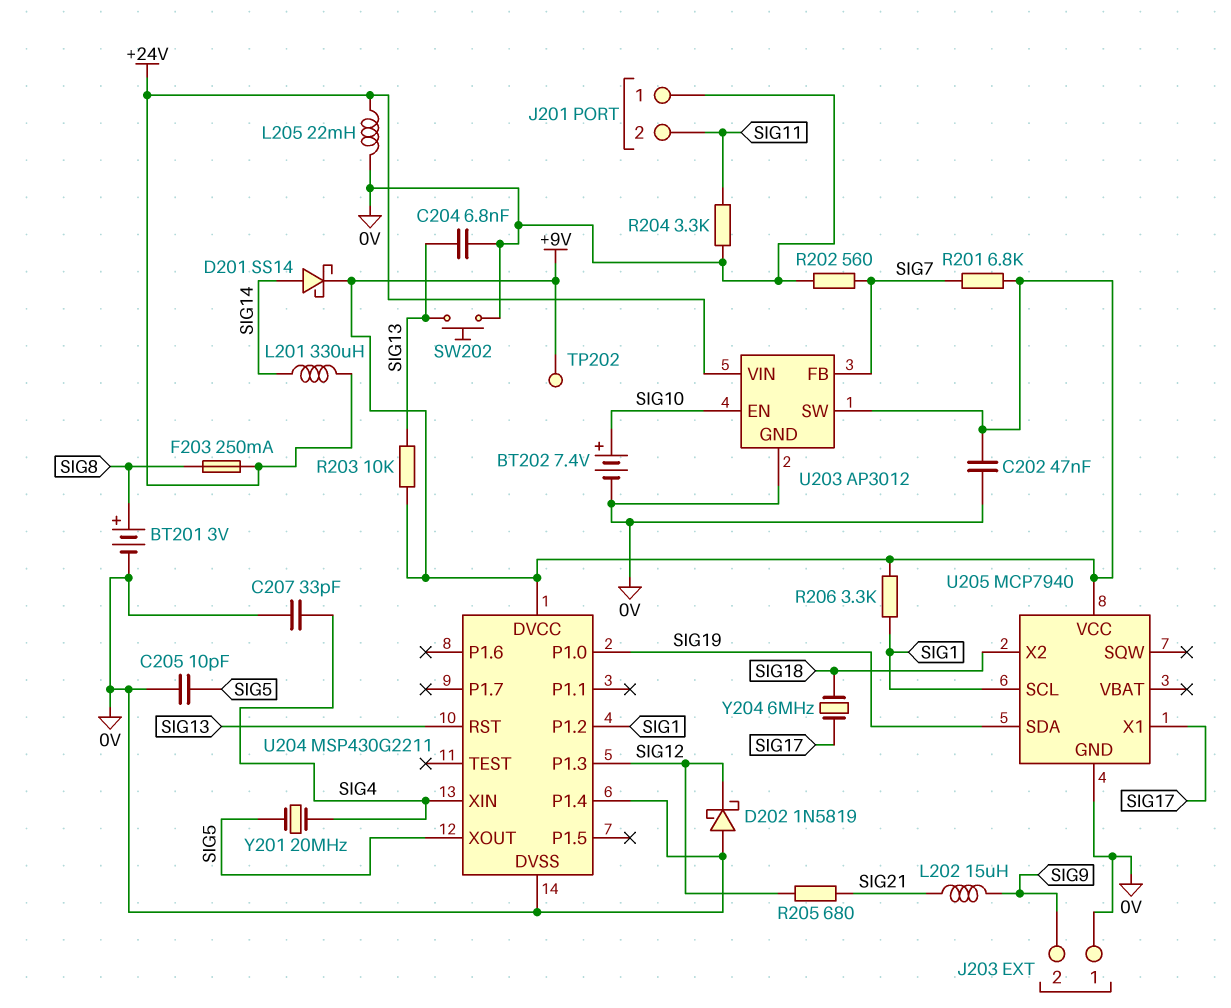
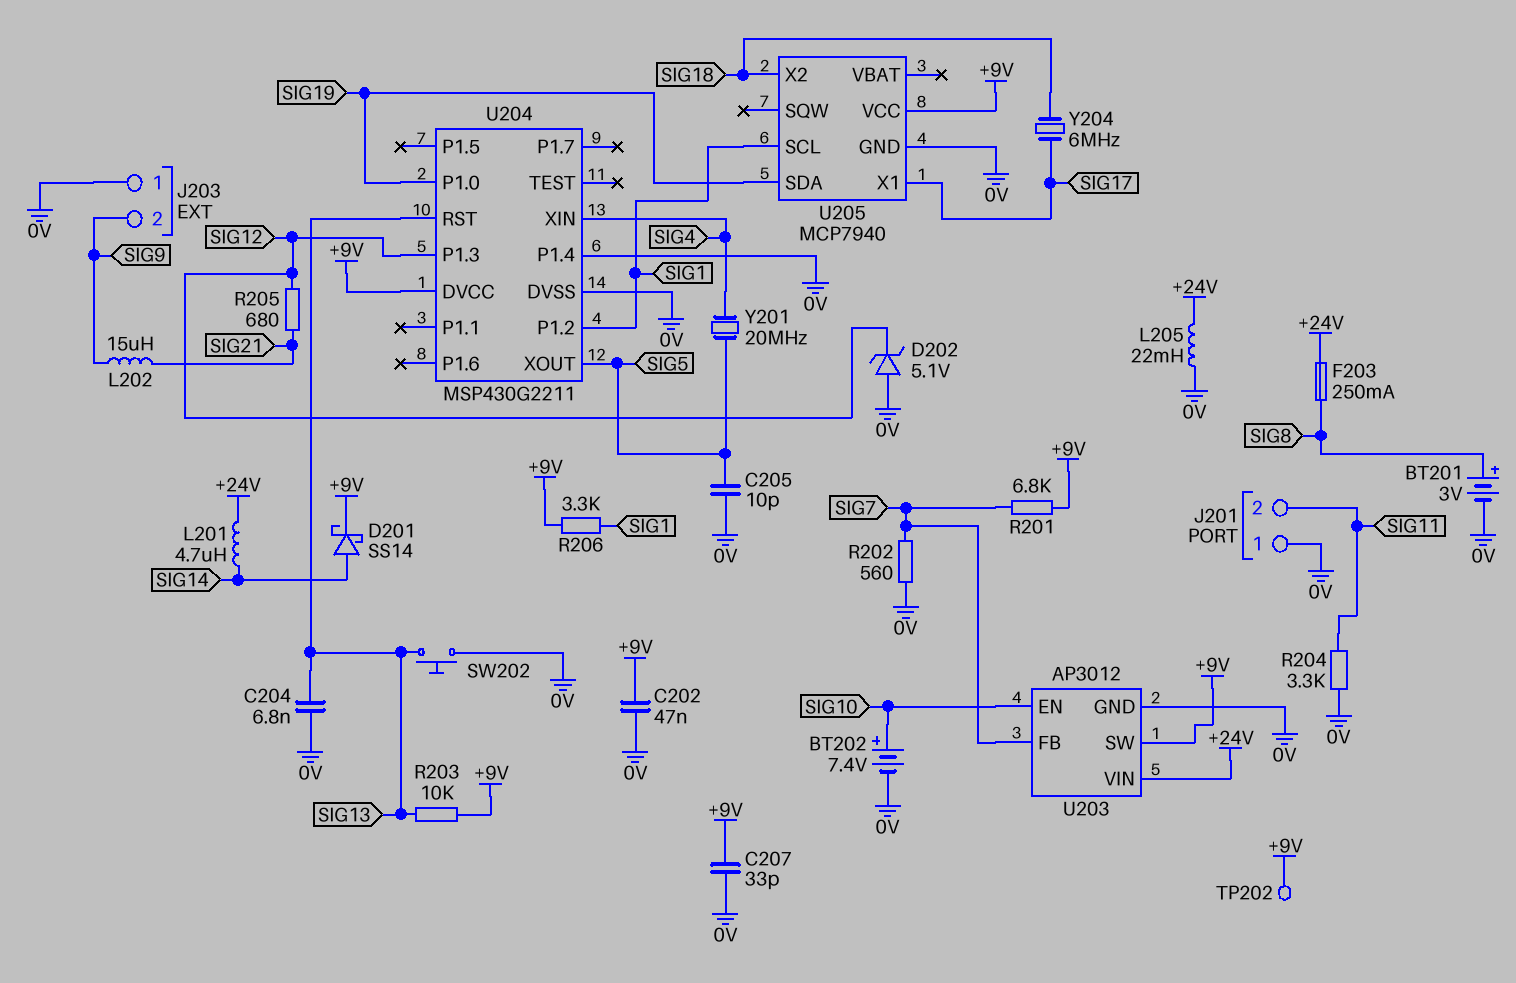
C207: 33pF (0V, SIG4) -> 33pF (+9V, 0V)
D202: schottky 1N5819 (A 0V, K SIG12) -> zener 5.1V (A 0V, K SIG12)
L201: 330uH (+24V, SIG14) -> 4.7uH (+24V, SIG14)

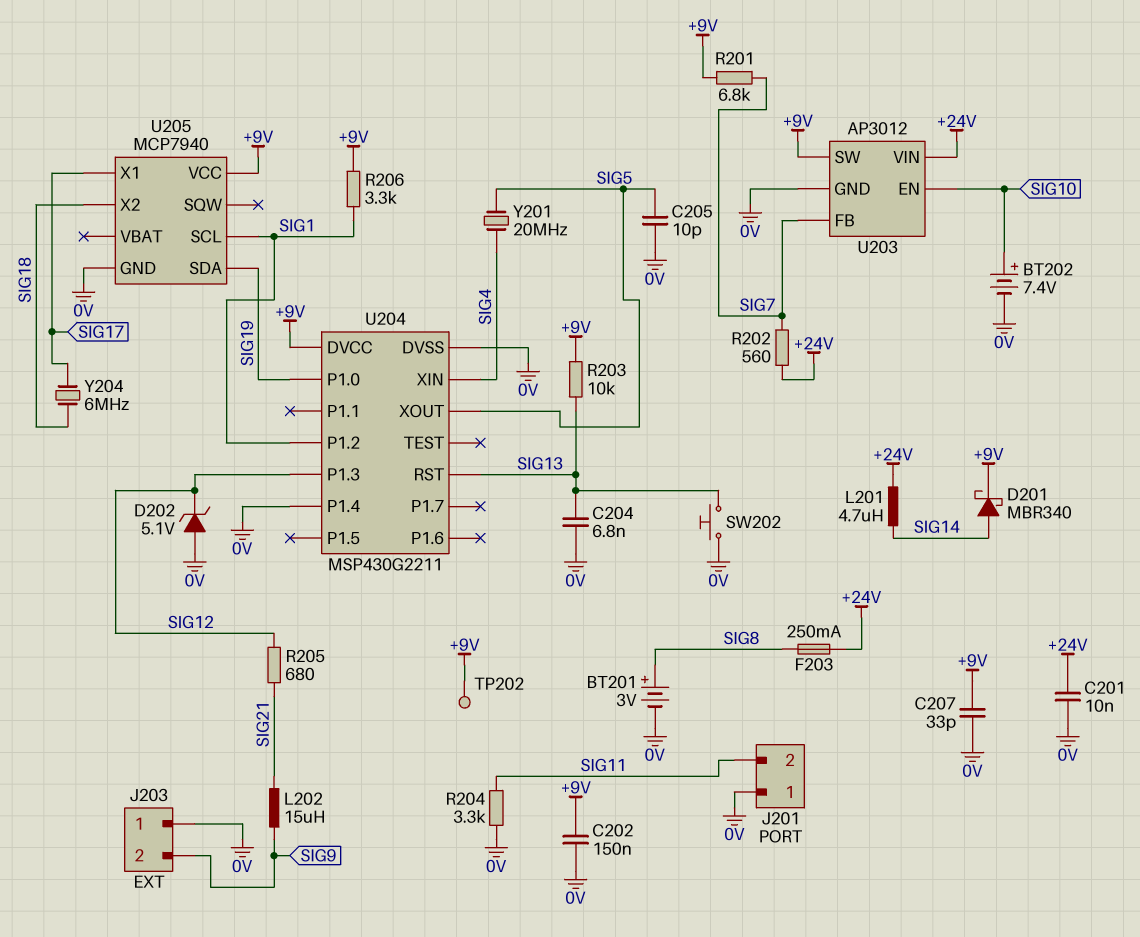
C201: none -> 10nF (+24V, 0V)
C202: 47nF (+9V, 0V) -> 150nF (+9V, 0V)
D201: schottky SS14 (A SIG14, K +9V) -> schottky MBR340 (A SIG14, K +9V)
L205: 22mH (+24V, 0V) -> none
R202: 560 (0V, SIG7) -> 560 (+24V, SIG7)

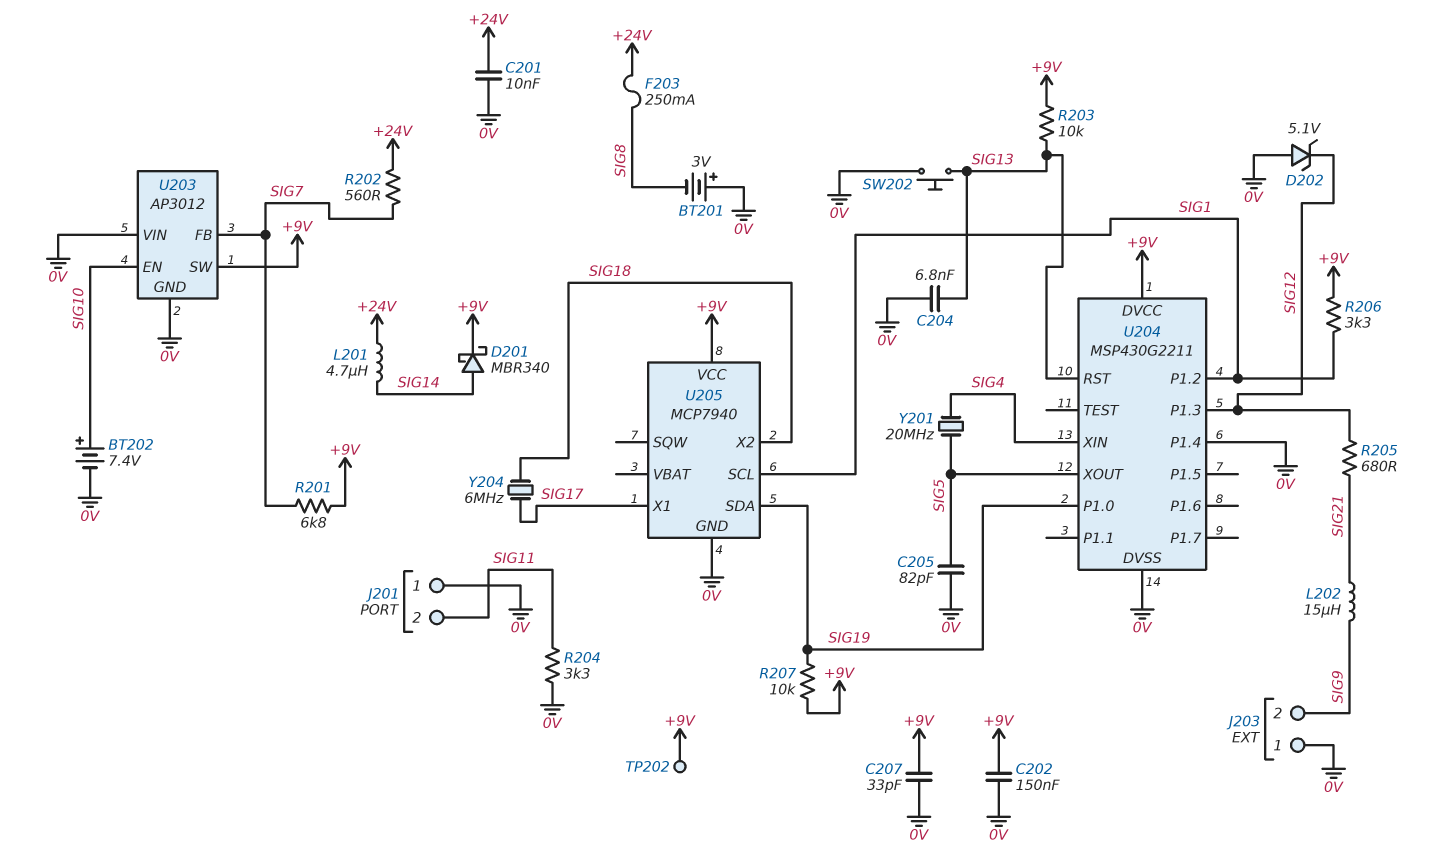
BT201: 3V (plus SIG8, minus 0V) -> 3V (plus 0V, minus SIG8)
C205: 10pF (0V, SIG5) -> 82pF (0V, SIG5)
R207: none -> 10k (+9V, SIG19)
U203 pin VIN: +24V -> 0V

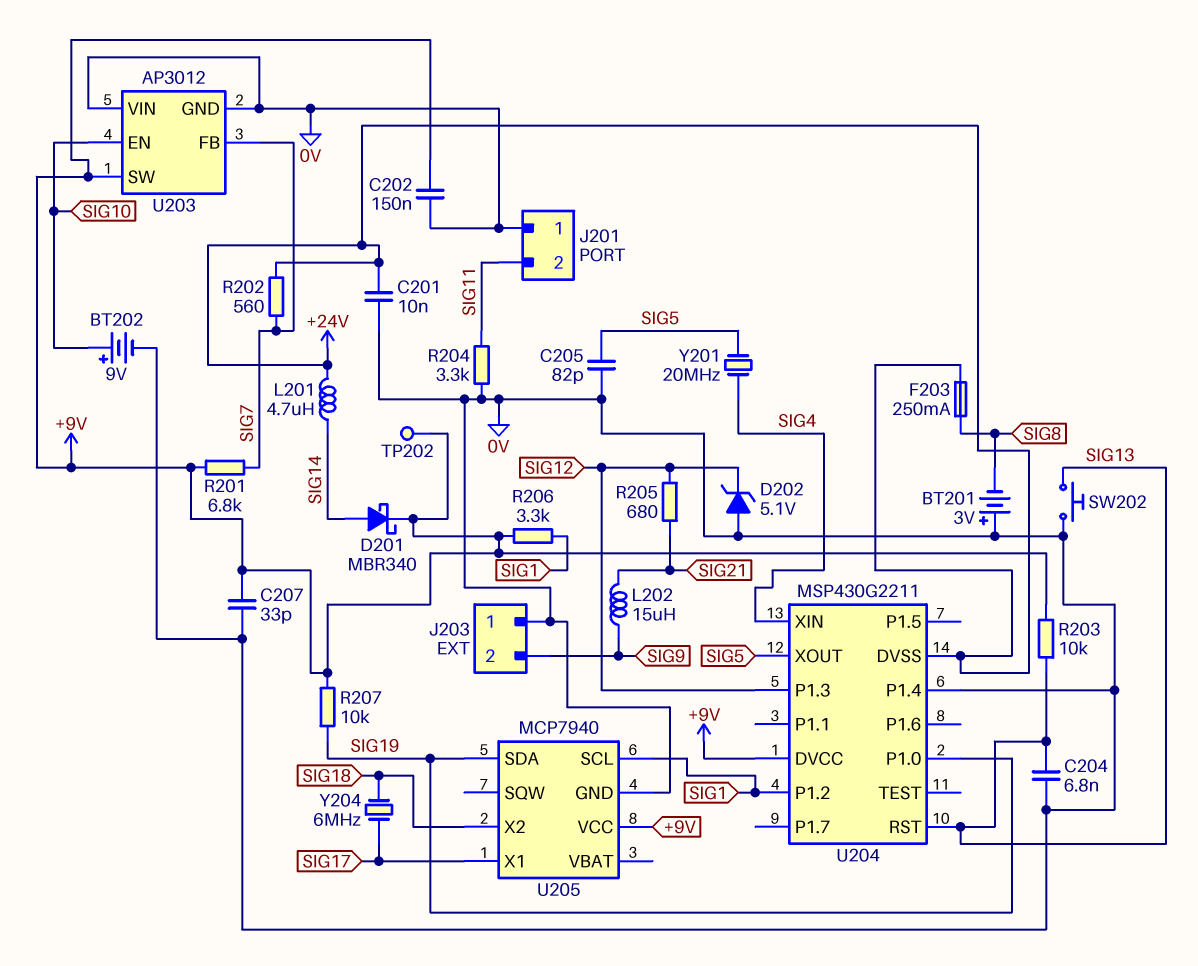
BT202: 7.4V (plus SIG10, minus 0V) -> 9V (plus SIG10, minus 0V)
U204 pin DVSS: 0V -> +24V

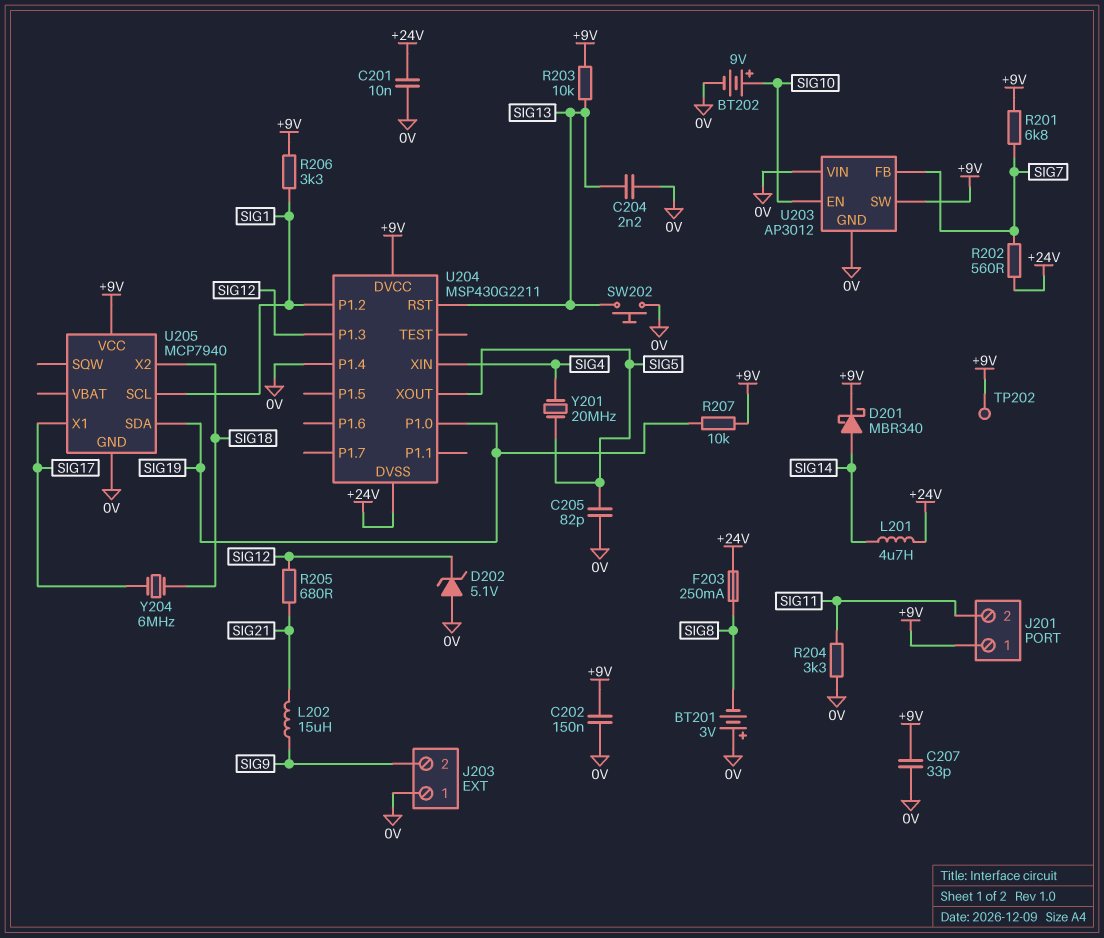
C204: 6.8nF (0V, SIG13) -> 2.2nF (0V, SIG13)
J201 pin 1: 0V -> +9V

